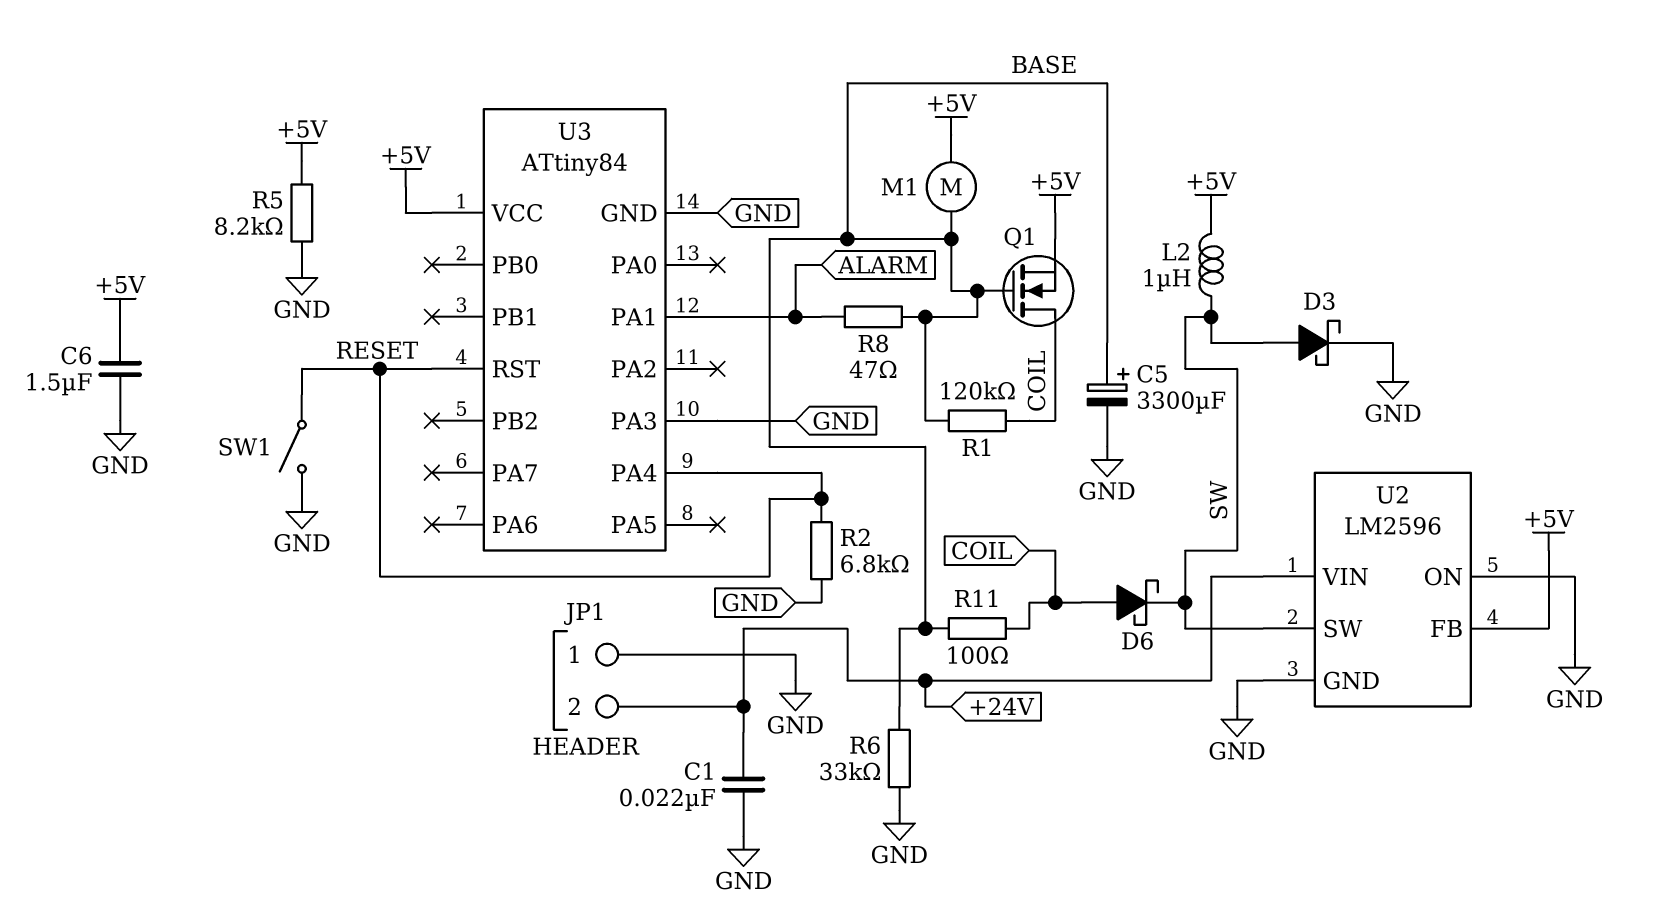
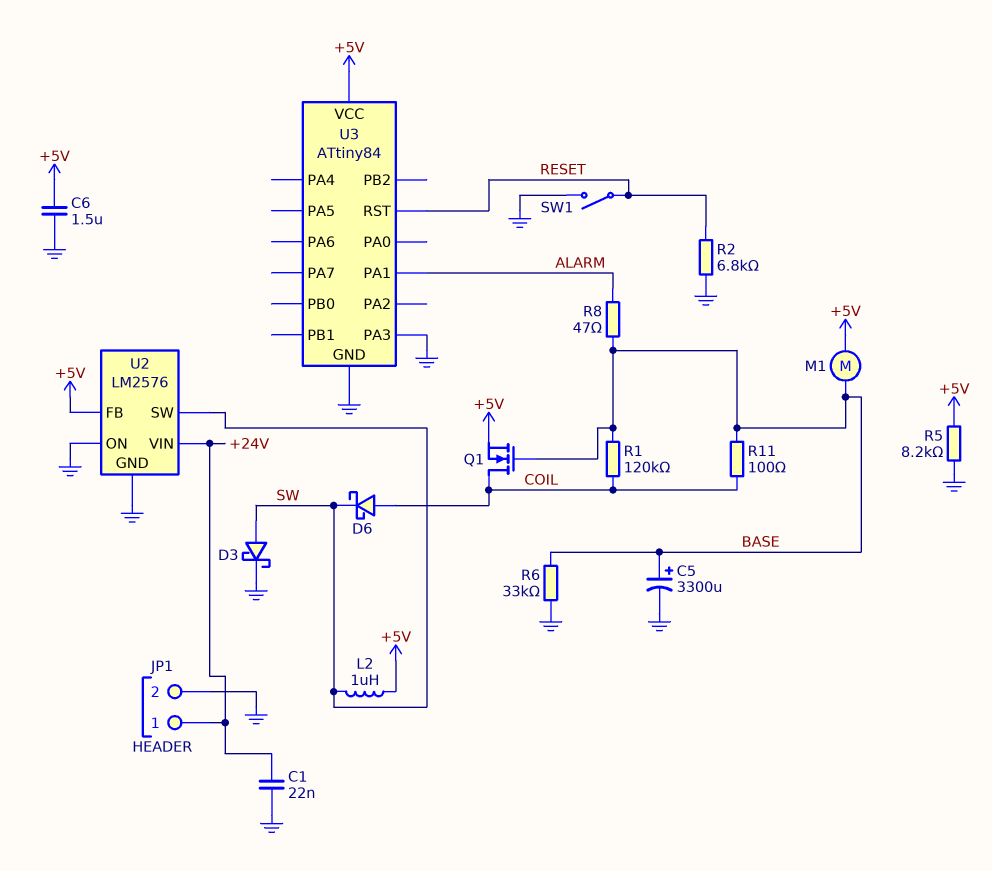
JP1 pin 1: GND -> +24V
JP1 pin 2: +24V -> GND
U2: LM2596 -> LM2576
U3 pin PA4: RESET -> none

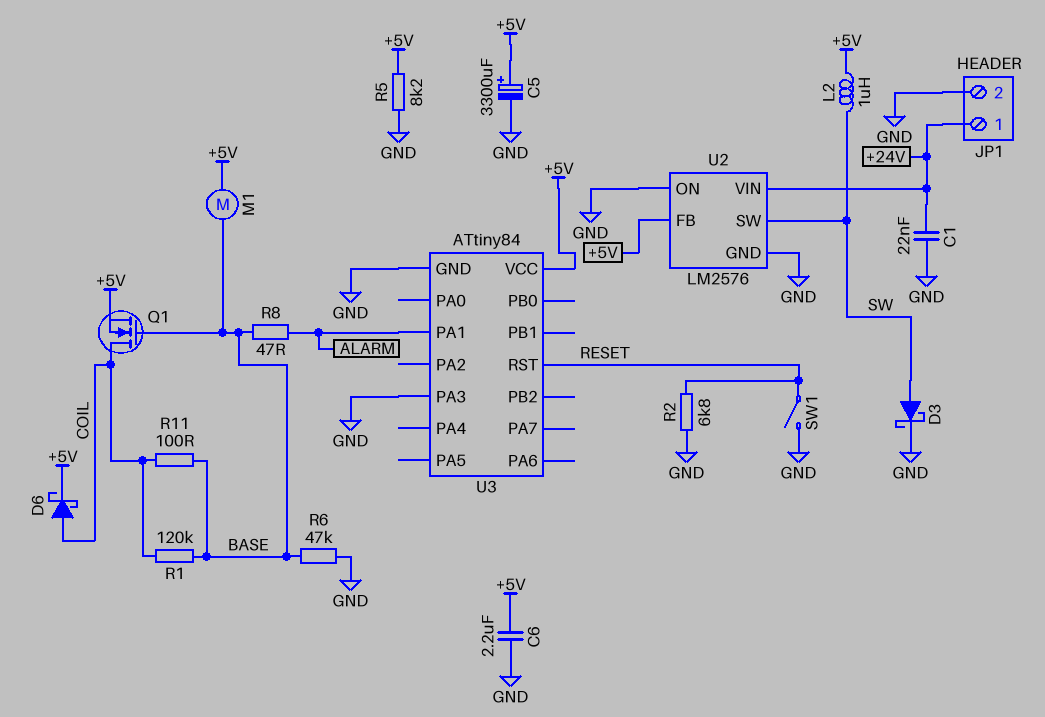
C5: 3300uF (plus BASE, minus GND) -> 3300uF (plus +5V, minus GND)
C6: 1.5uF (+5V, GND) -> 2.2uF (+5V, GND)
D6: schottky (A COIL, K SW) -> schottky (A COIL, K +5V)
R6: 33k (BASE, GND) -> 47k (BASE, GND)

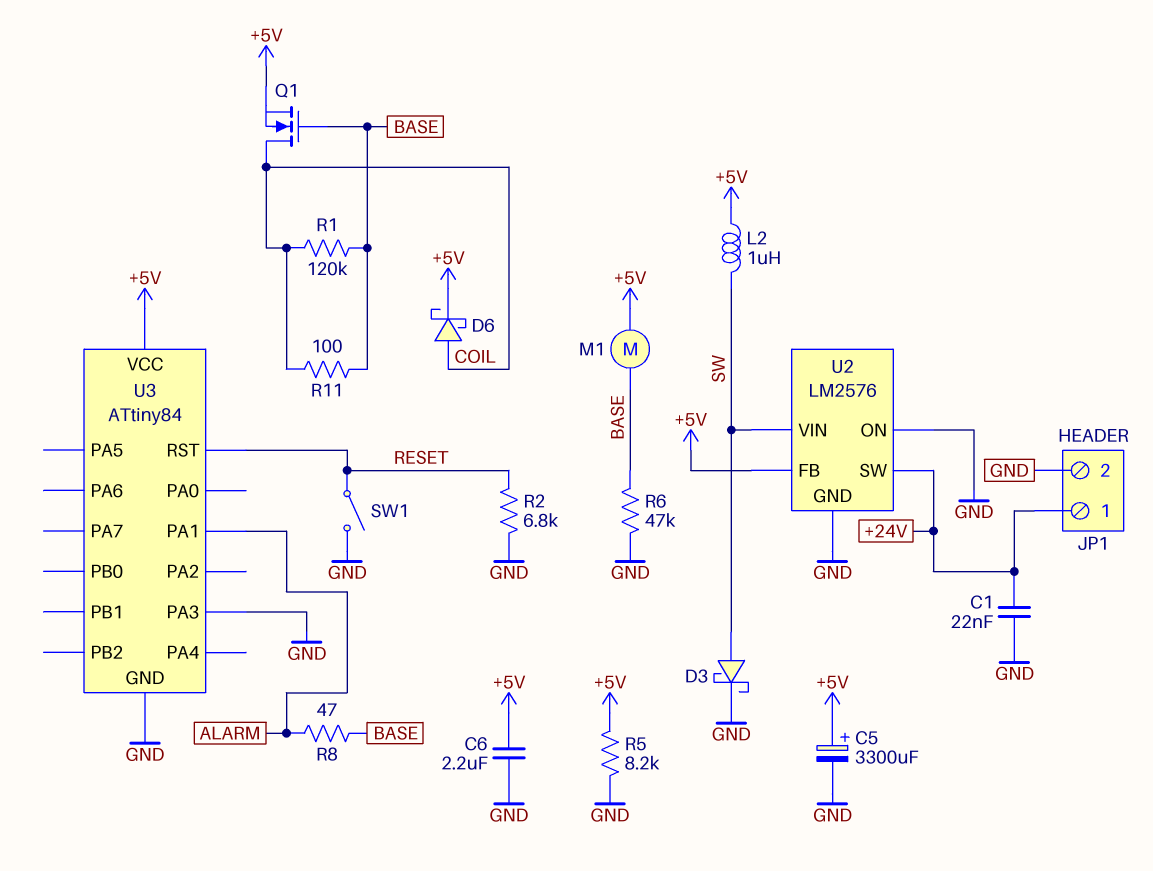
U2 pin SW: SW -> +24V
U2 pin VIN: +24V -> SW

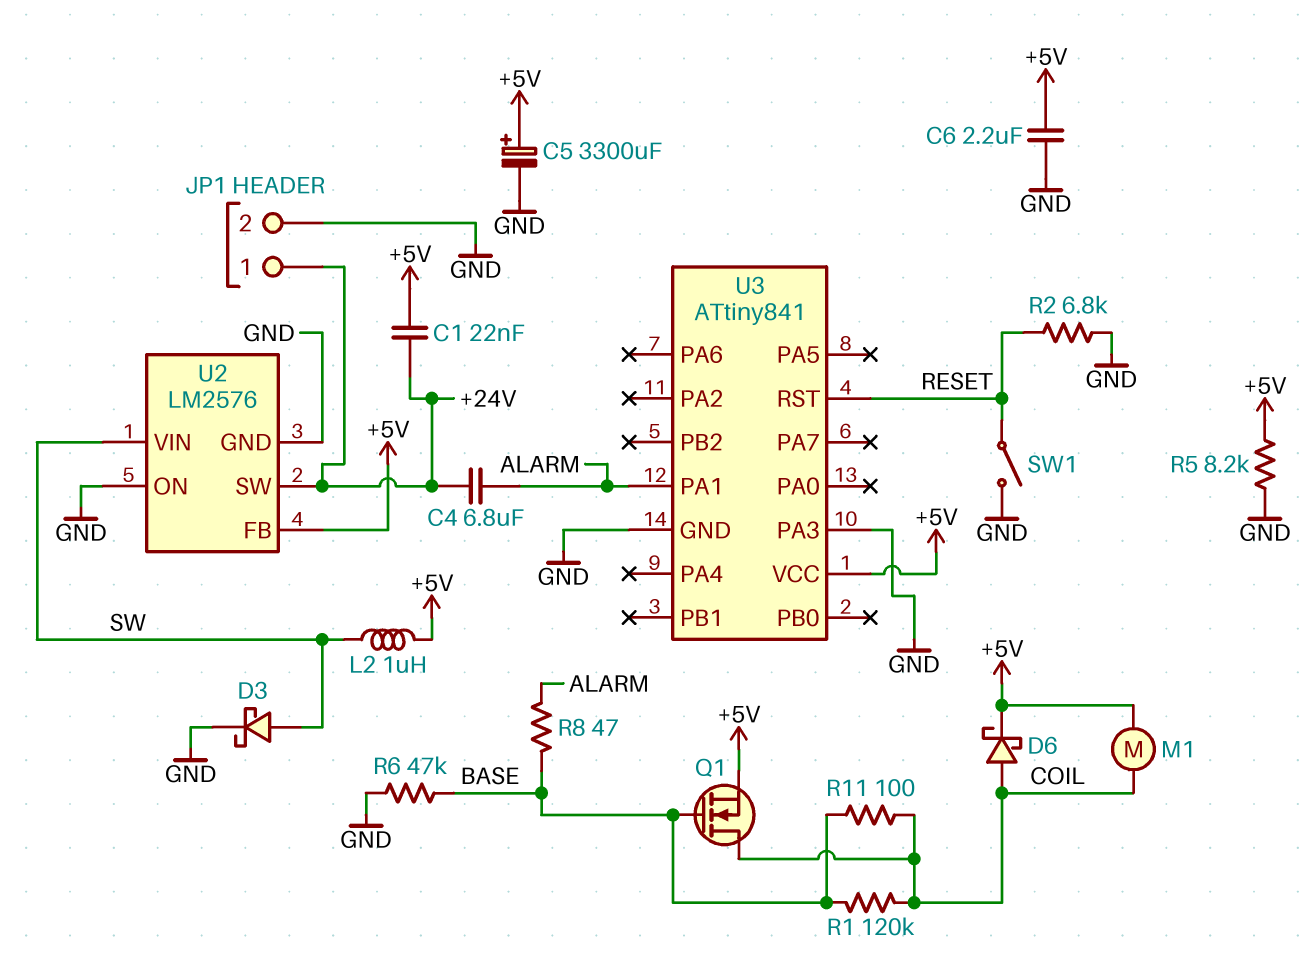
C1: 22nF (+24V, GND) -> 22nF (+5V, +24V)
C4: none -> 6.8uF (+24V, ALARM)
M1: motor (+5V, BASE) -> motor (+5V, COIL)
U3: ATtiny84 -> ATtiny841

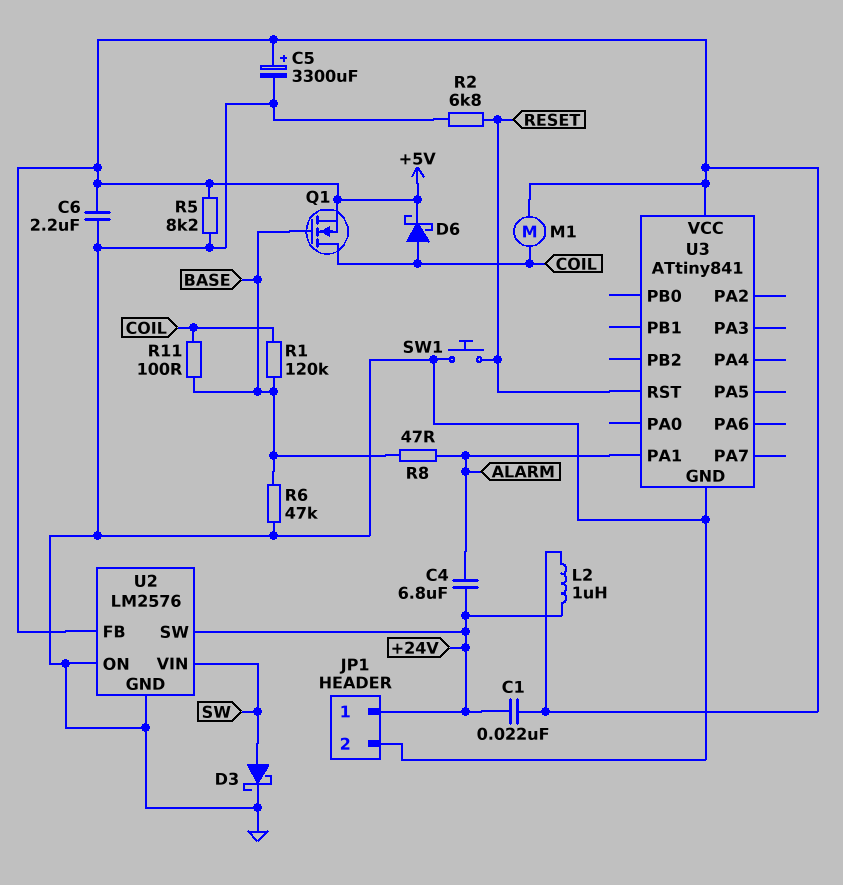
L2: 1uH (+5V, SW) -> 1uH (+5V, +24V)
SW1: switch (GND, RESET) -> button (GND, RESET)
U3 pin PA3: GND -> none

